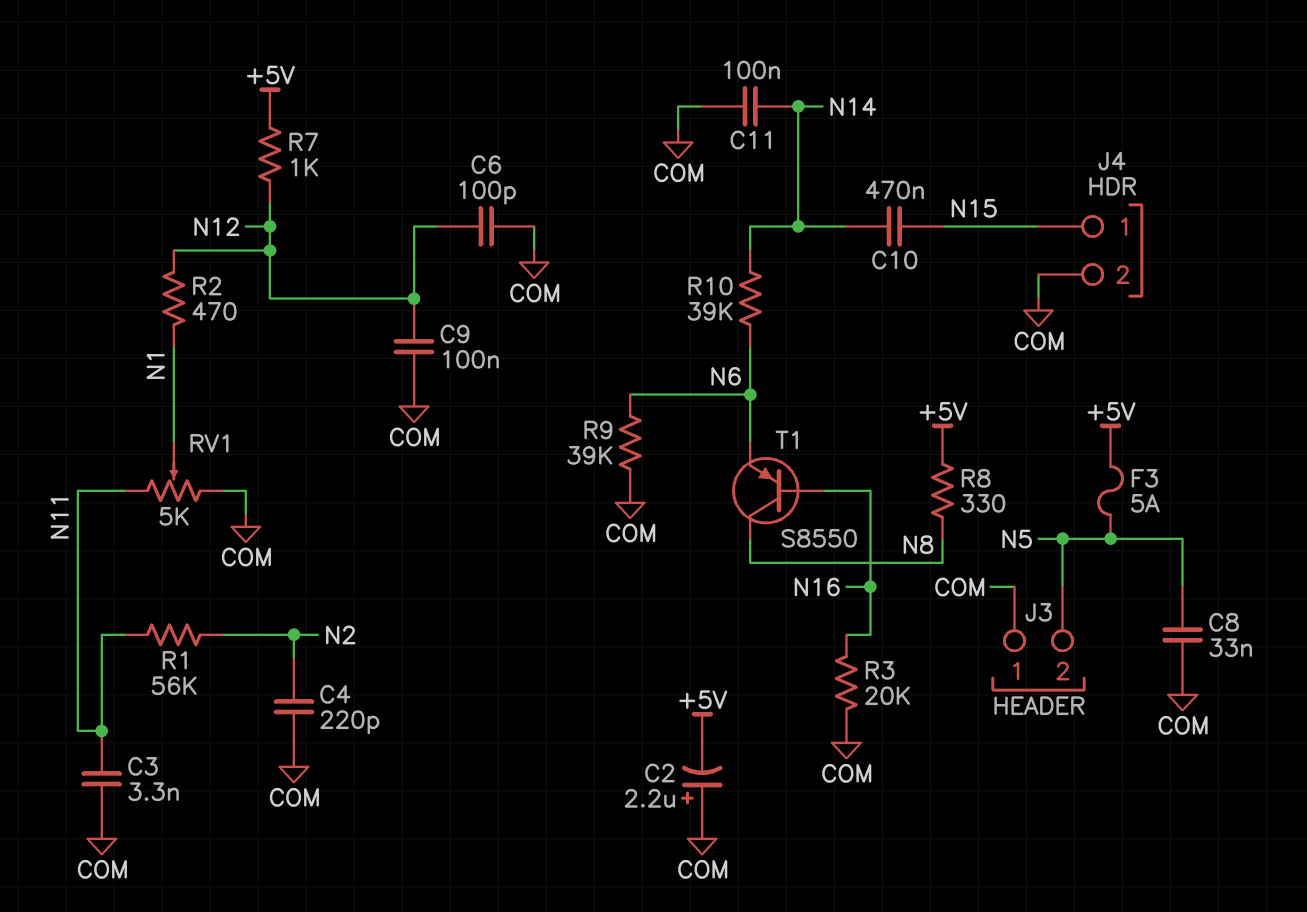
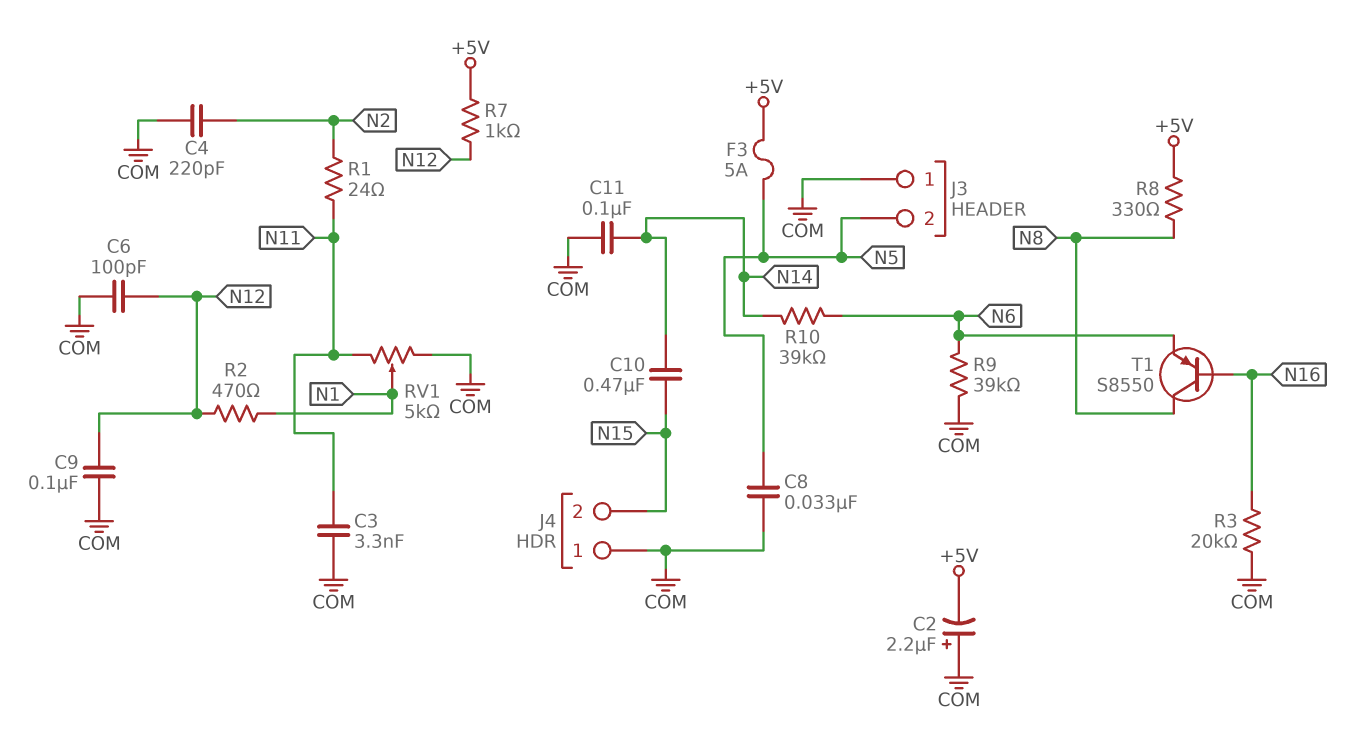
J4 pin 1: N15 -> COM
J4 pin 2: COM -> N15
R1: 56k (N2, N11) -> 24 (N2, N11)

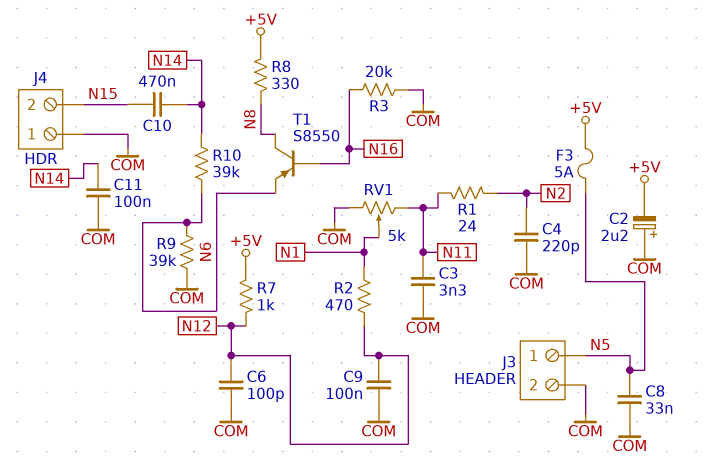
J3 pin 1: COM -> N5
J3 pin 2: N5 -> COM

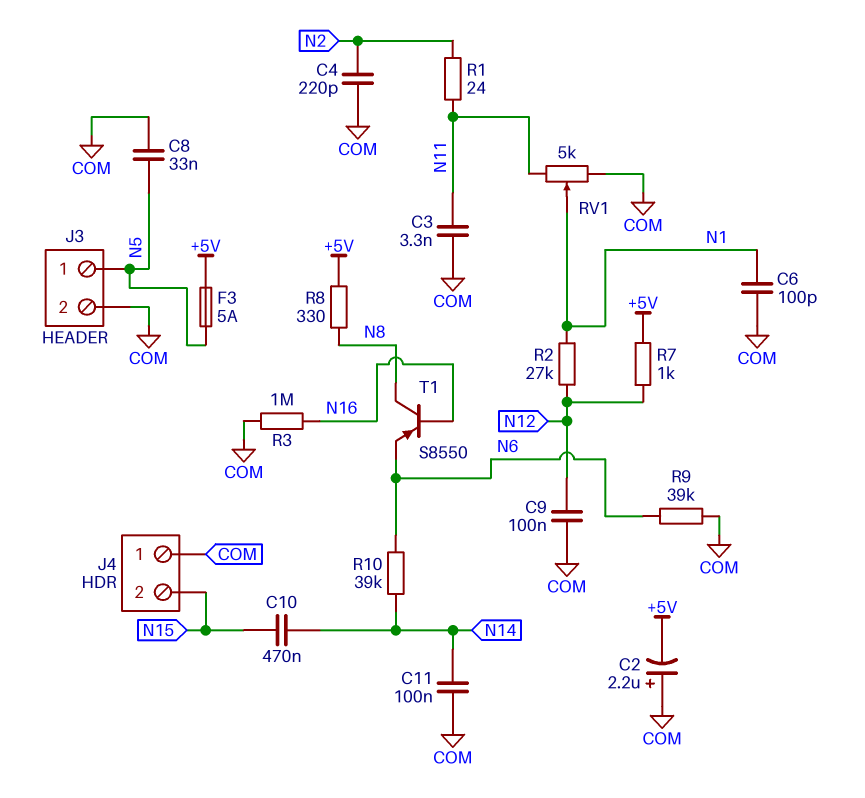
C6: 100pF (COM, N12) -> 100pF (COM, N1)
R2: 470 (N1, N12) -> 27k (N1, N12)
R3: 20k (COM, N16) -> 1M (COM, N16)

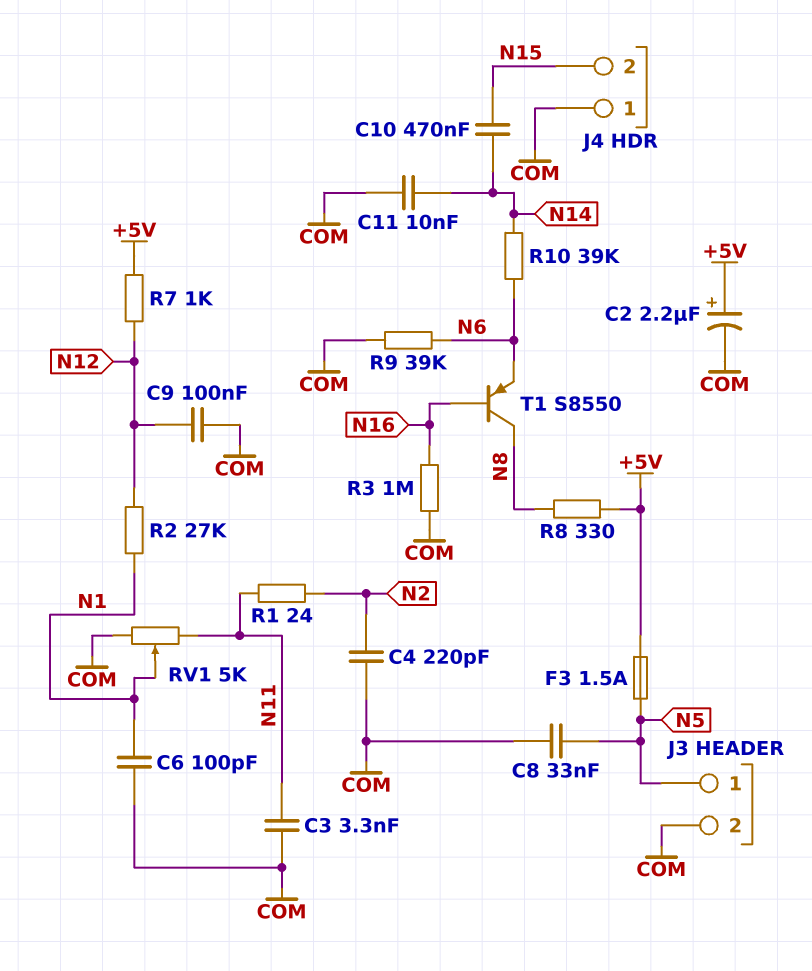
C2: 2.2uF (plus COM, minus +5V) -> 2.2uF (plus +5V, minus COM)
C11: 100nF (COM, N14) -> 10nF (COM, N14)
F3: 5A (+5V, N5) -> 1.5A (+5V, N5)

